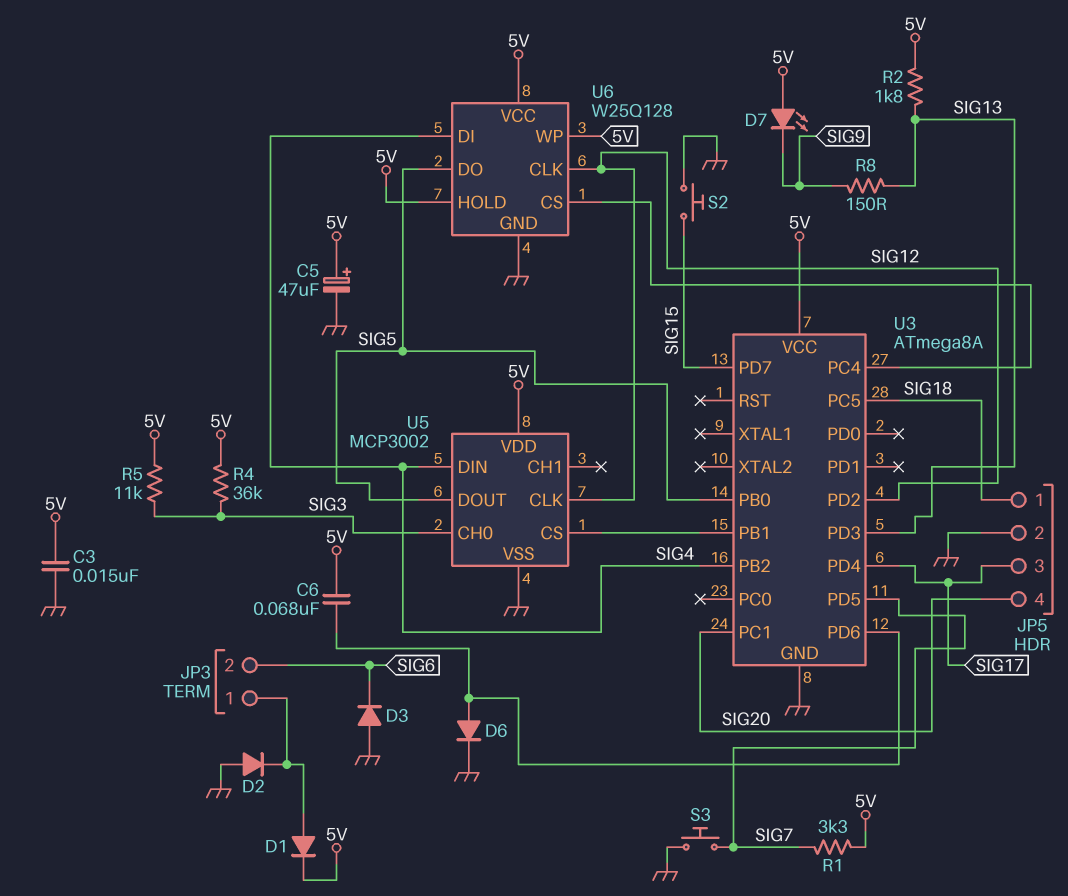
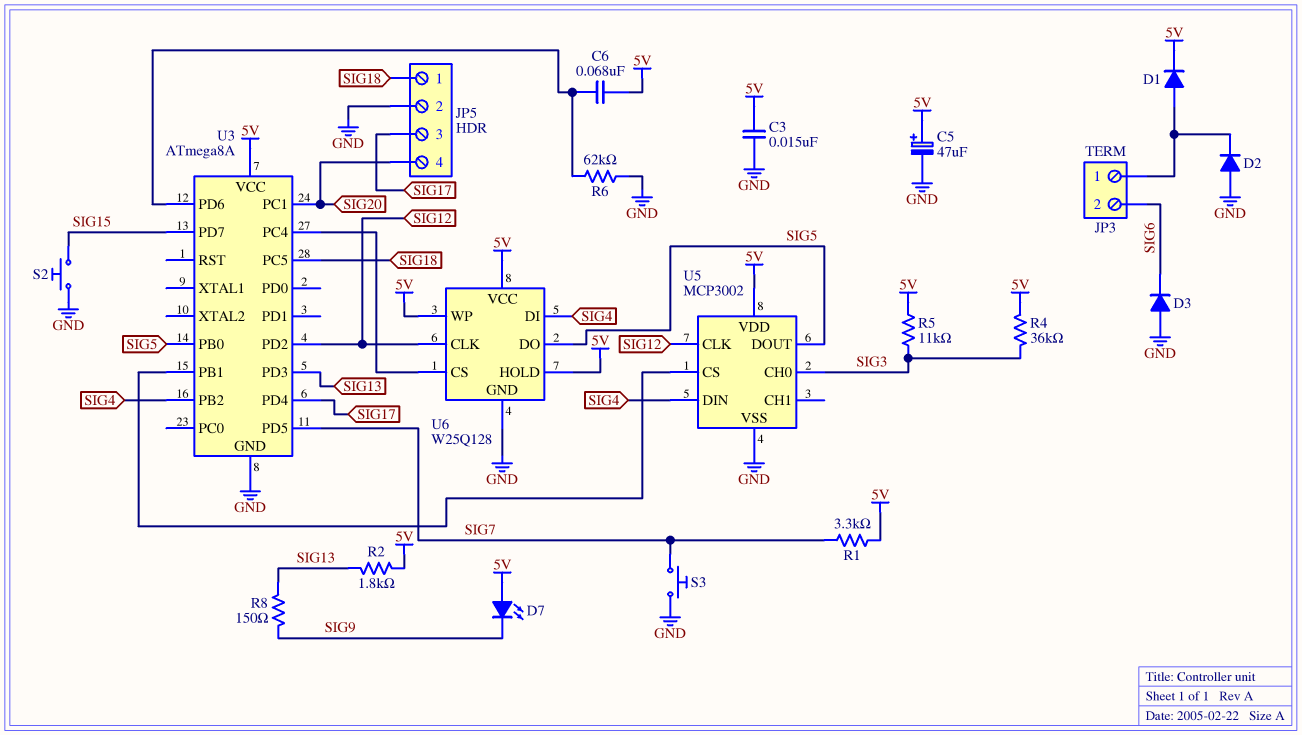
D6: diode (A U3/PD6, K GND) -> none
R6: none -> 62k (GND, U3/PD6)

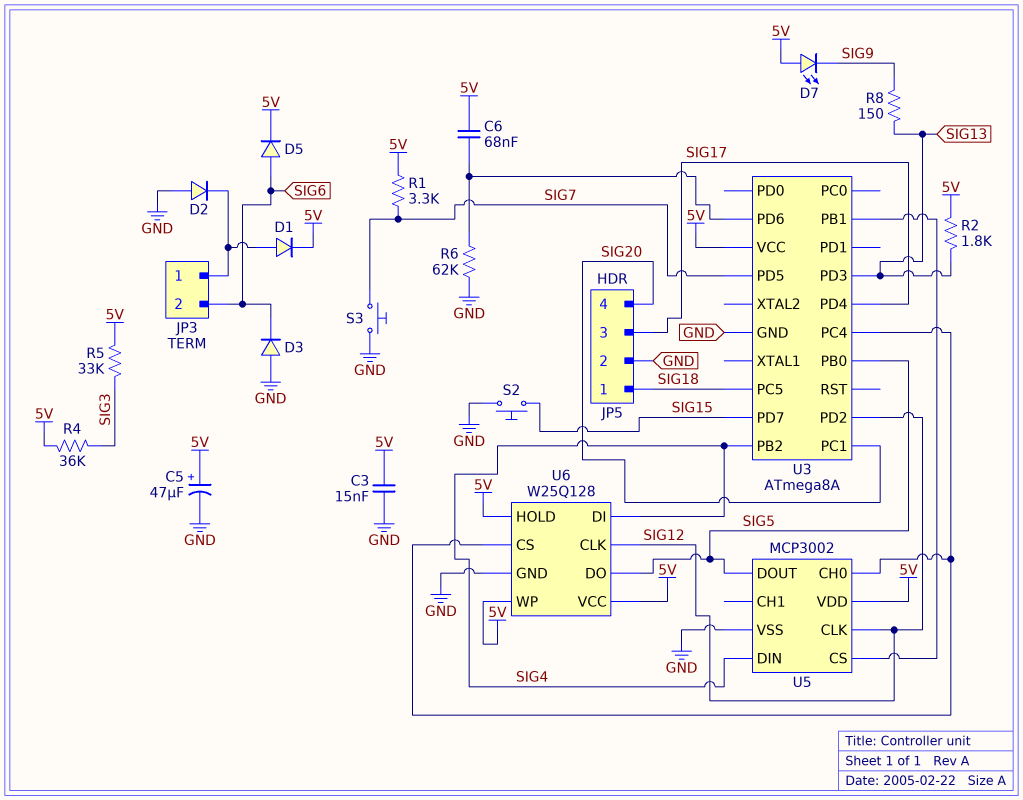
D5: none -> diode (A SIG6, K 5V)
R5: 11k (5V, SIG3) -> 33k (5V, SIG3)
U5 pin CH0: SIG3 -> U3/PC4

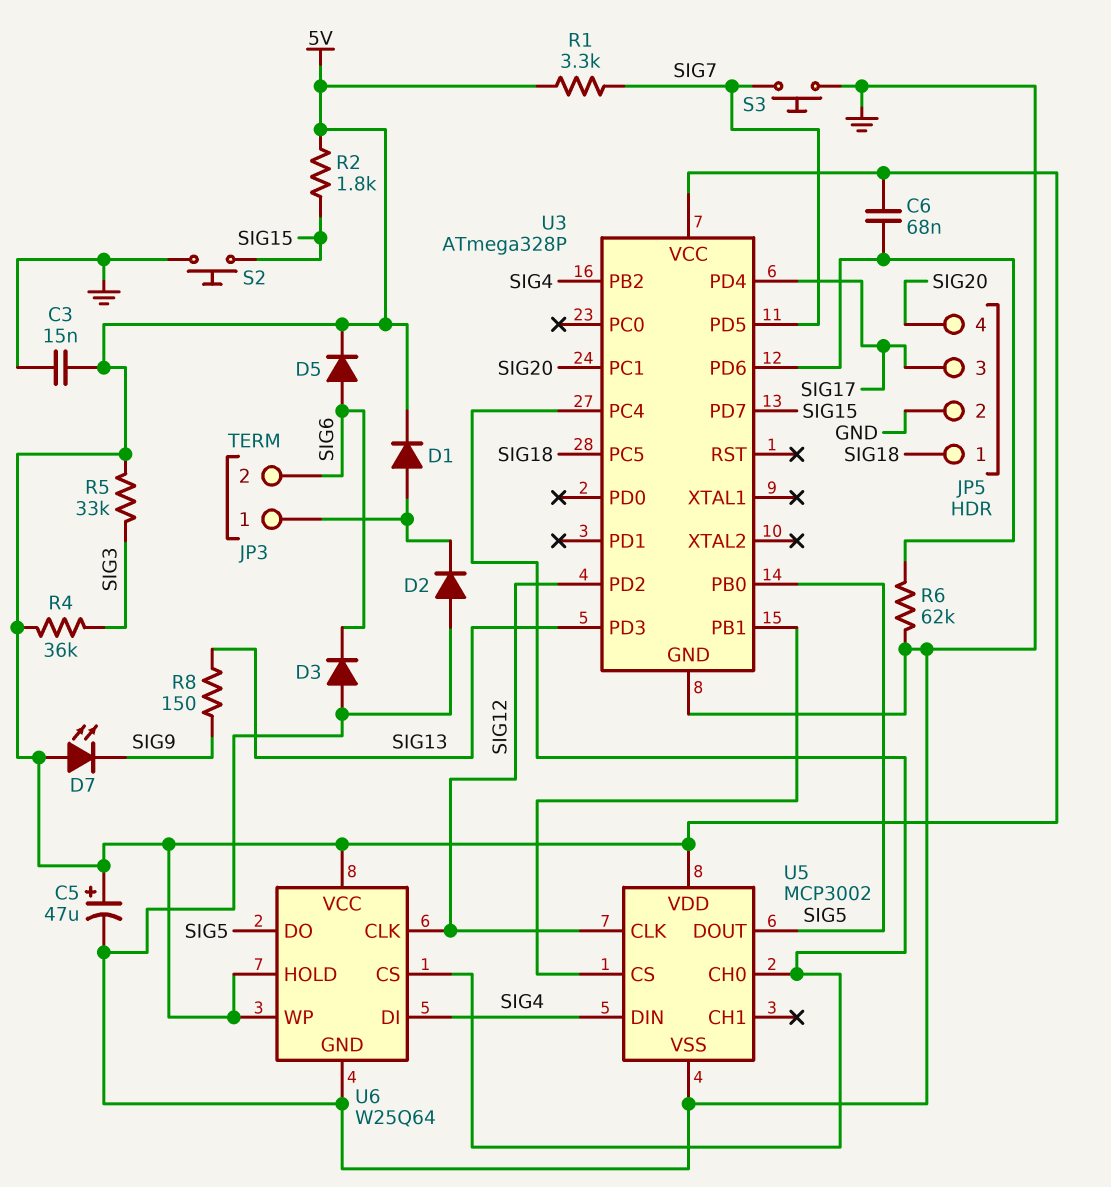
R2: 1.8k (5V, SIG13) -> 1.8k (5V, SIG15)
U3: ATmega8A -> ATmega328P
U6: W25Q128 -> W25Q64

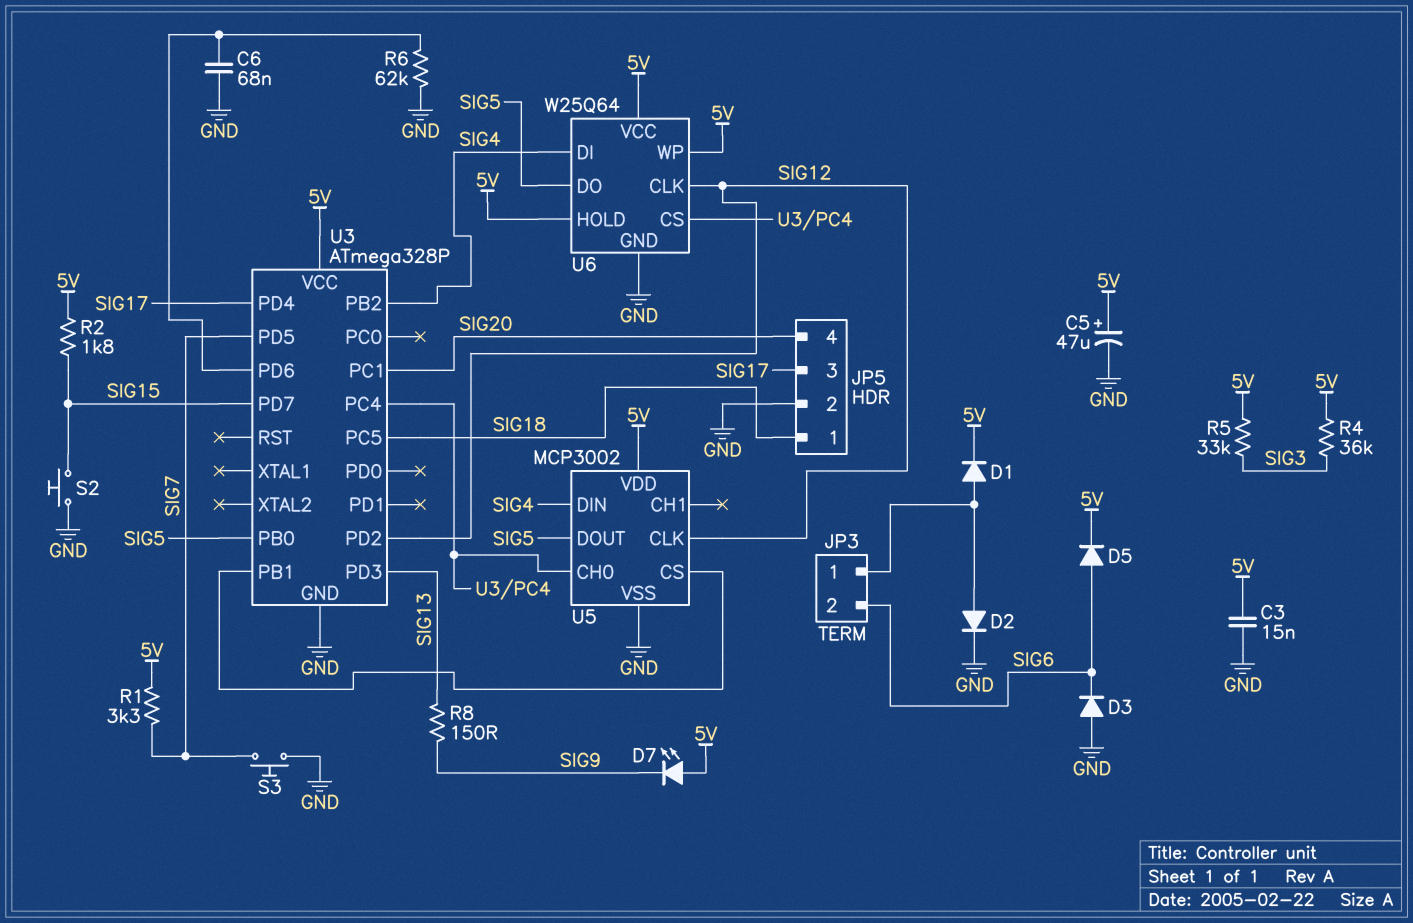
C6: 68nF (5V, U3/PD6) -> 68nF (GND, U3/PD6)
D2: diode (A GND, K JP3/1) -> diode (A JP3/1, K GND)

